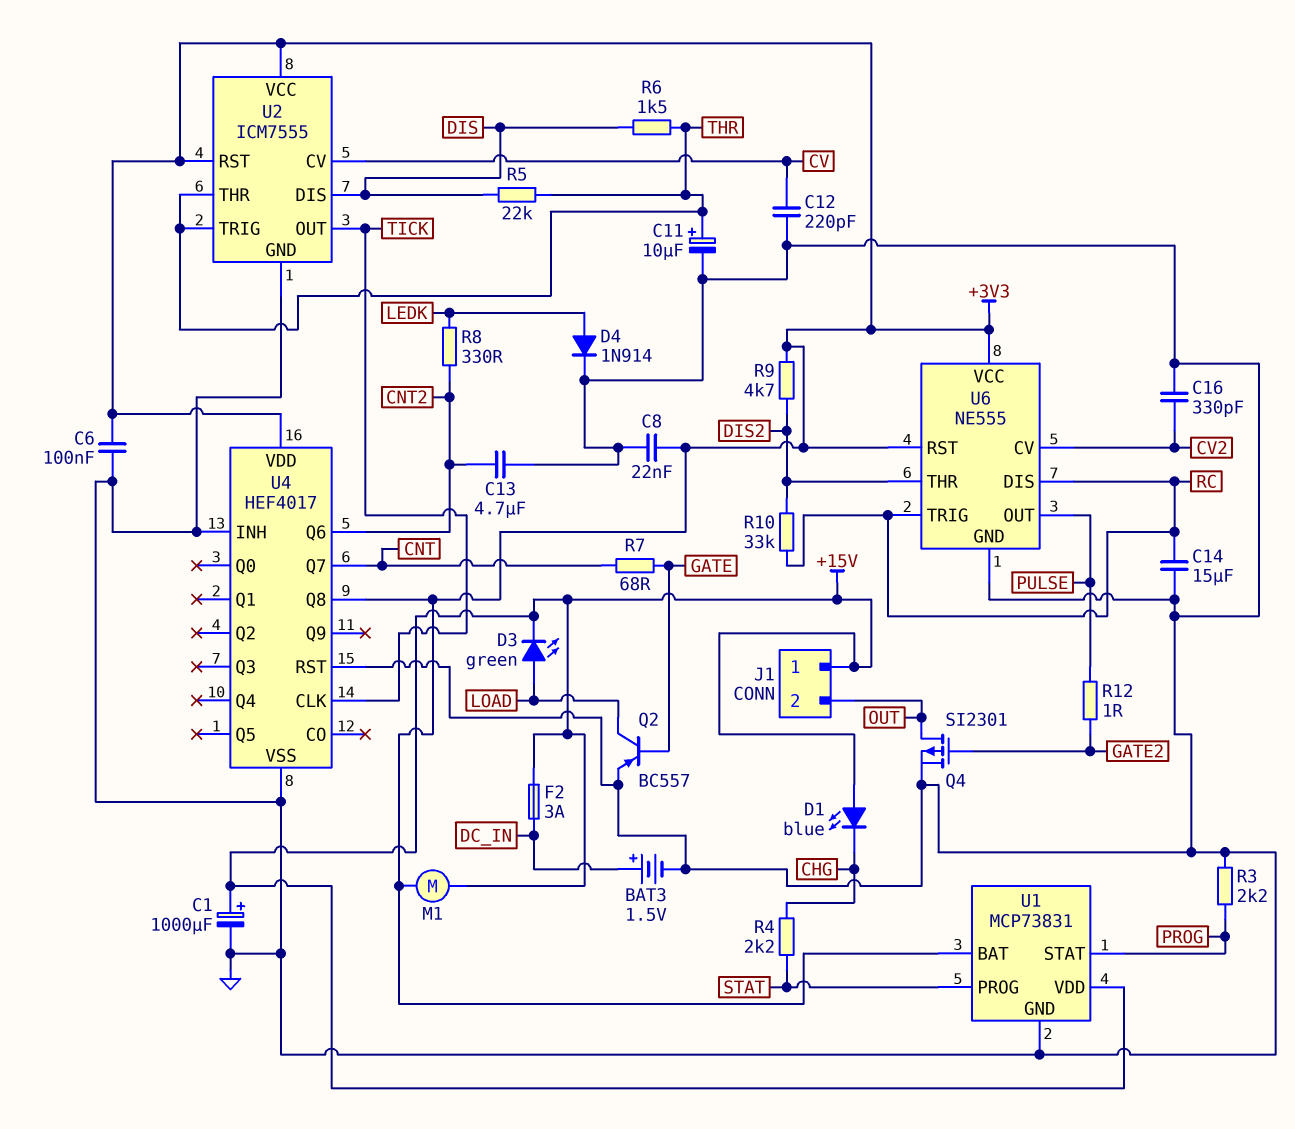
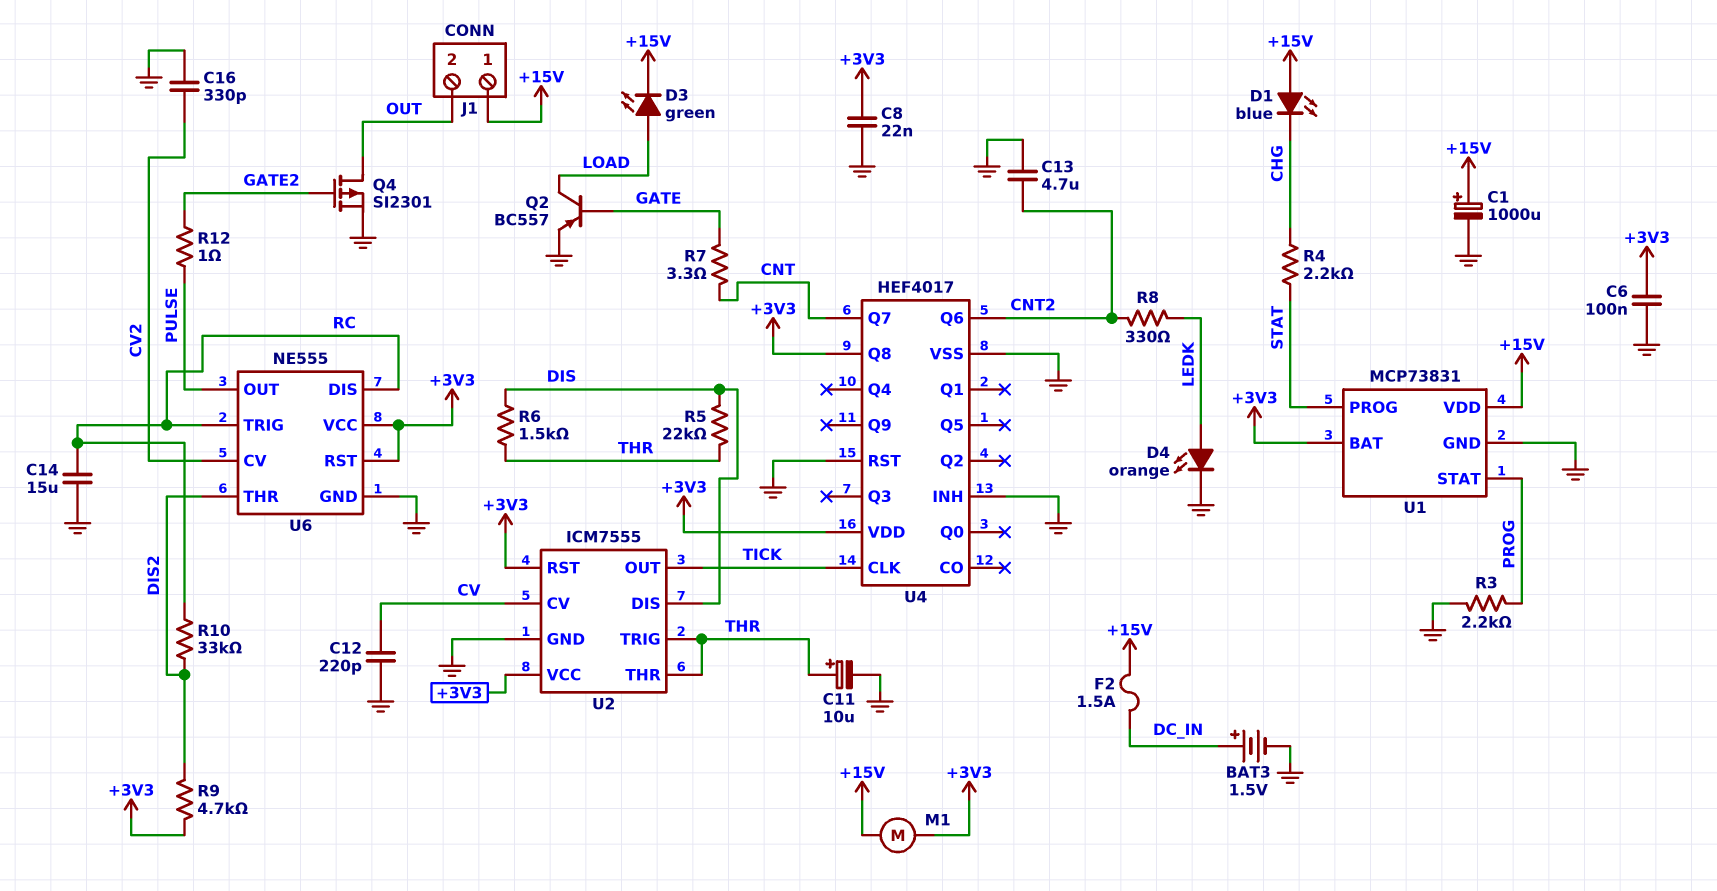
D4: diode 1N914 (A LEDK, K GND) -> LED orange (A LEDK, K GND)
F2: 3A (+15V, DC_IN) -> 1.5A (+15V, DC_IN)
R7: 68 (CNT, GATE) -> 3.3 (CNT, GATE)

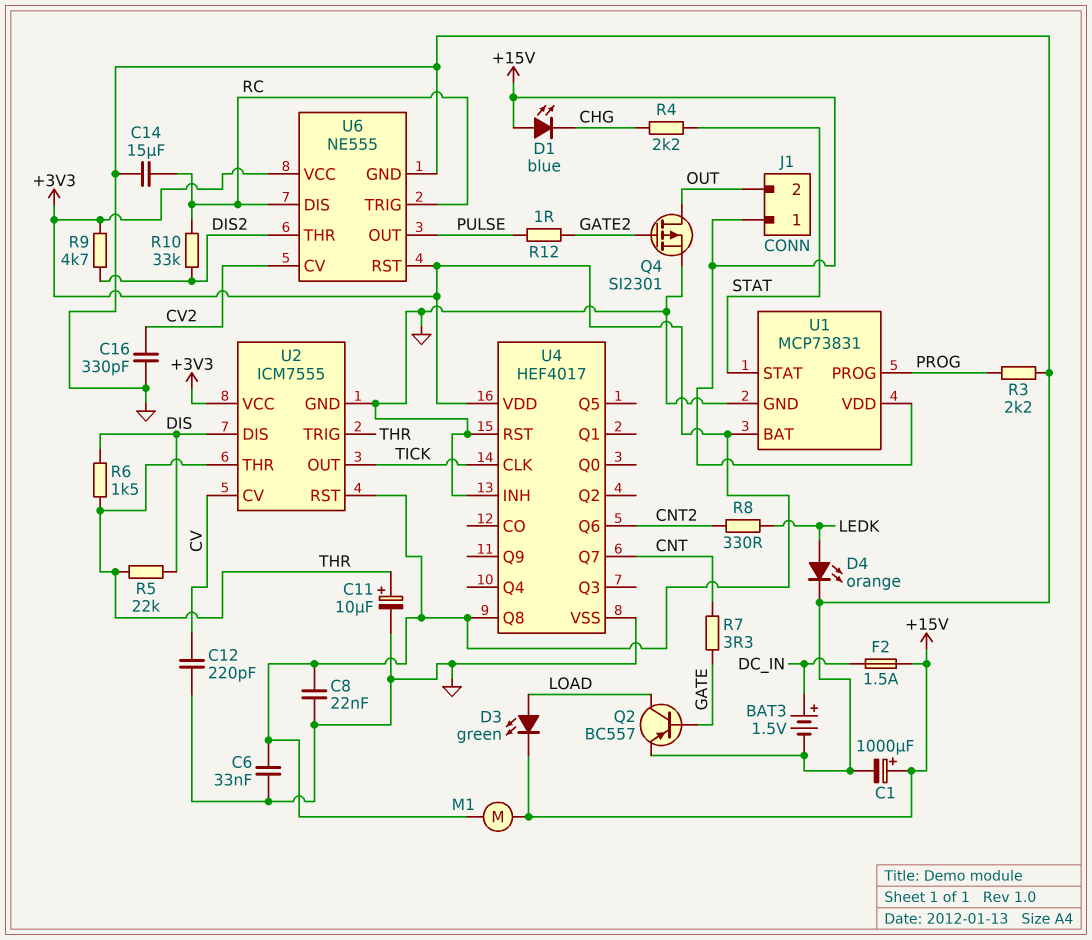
C6: 100nF (+3V3, GND) -> 33nF (+3V3, GND)
C13: 4.7uF (CNT2, GND) -> none
U1 pin PROG: STAT -> PROG
U1 pin STAT: PROG -> STAT

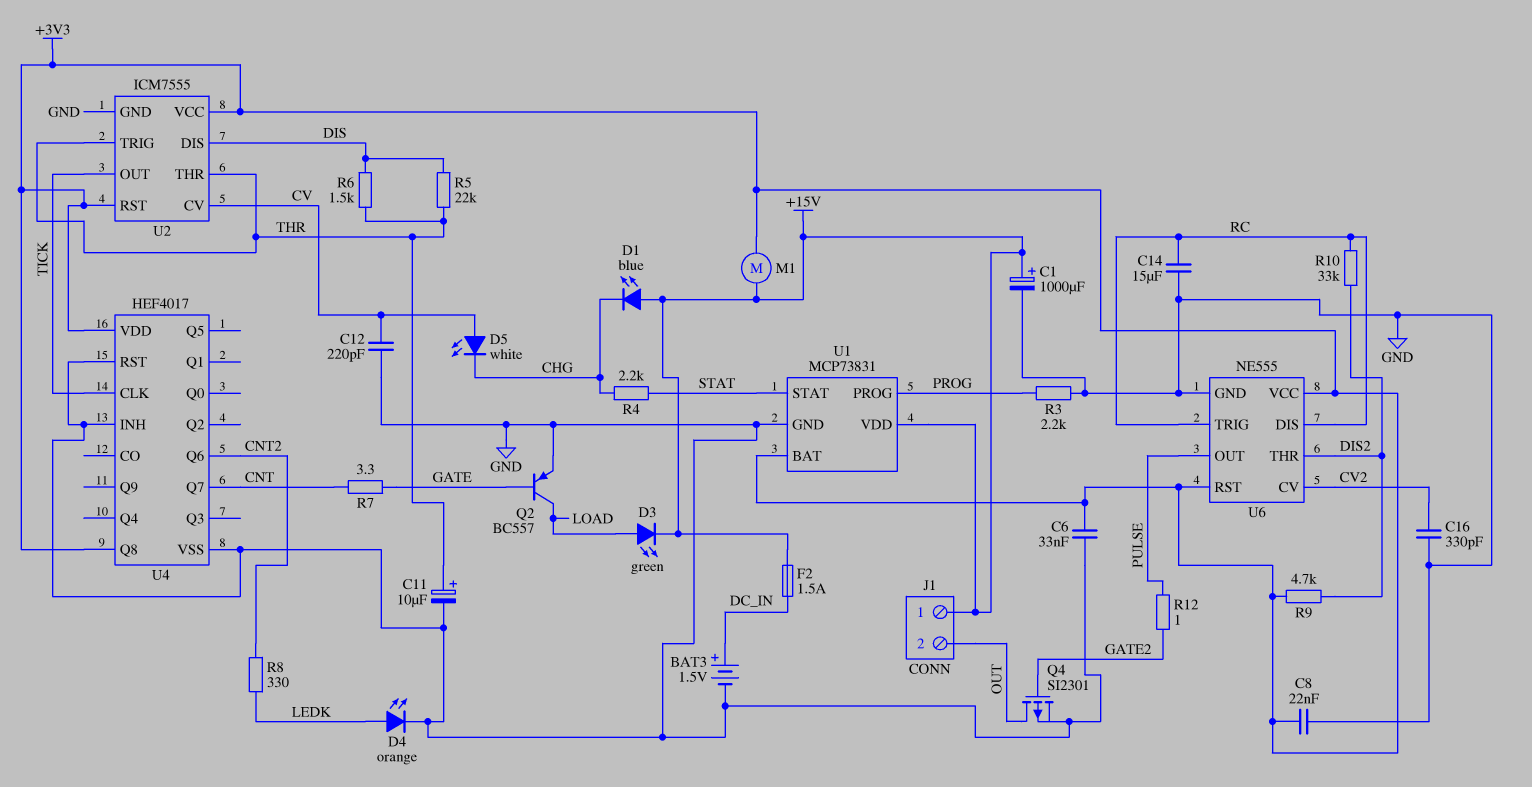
D5: none -> LED white (A CV, K CHG)

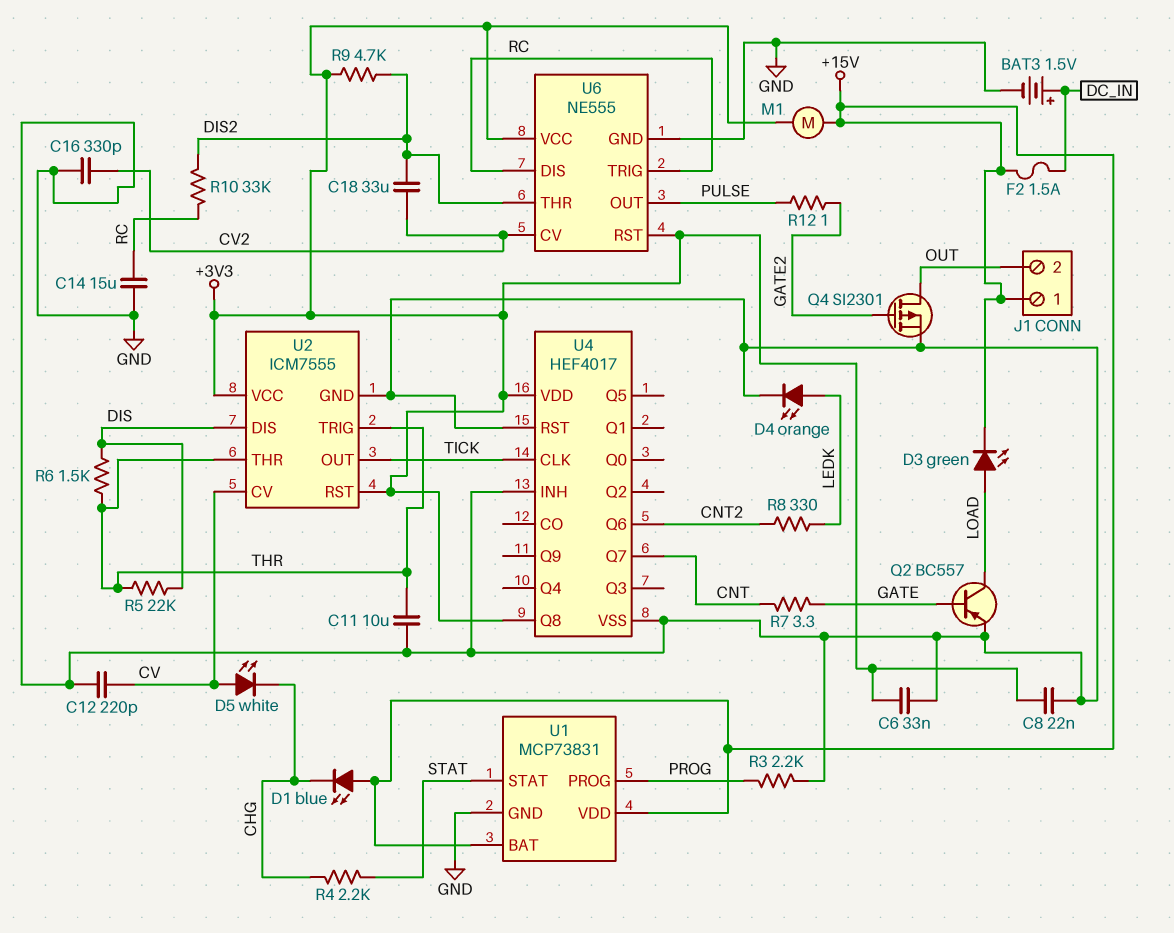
C1: 1000uF (plus +15V, minus GND) -> none
C11: 10uF (plus THR, minus GND) -> 10uF (GND, THR)
C18: none -> 33uF (CV2, DIS2)
U1 pin BAT: +3V3 -> +15V

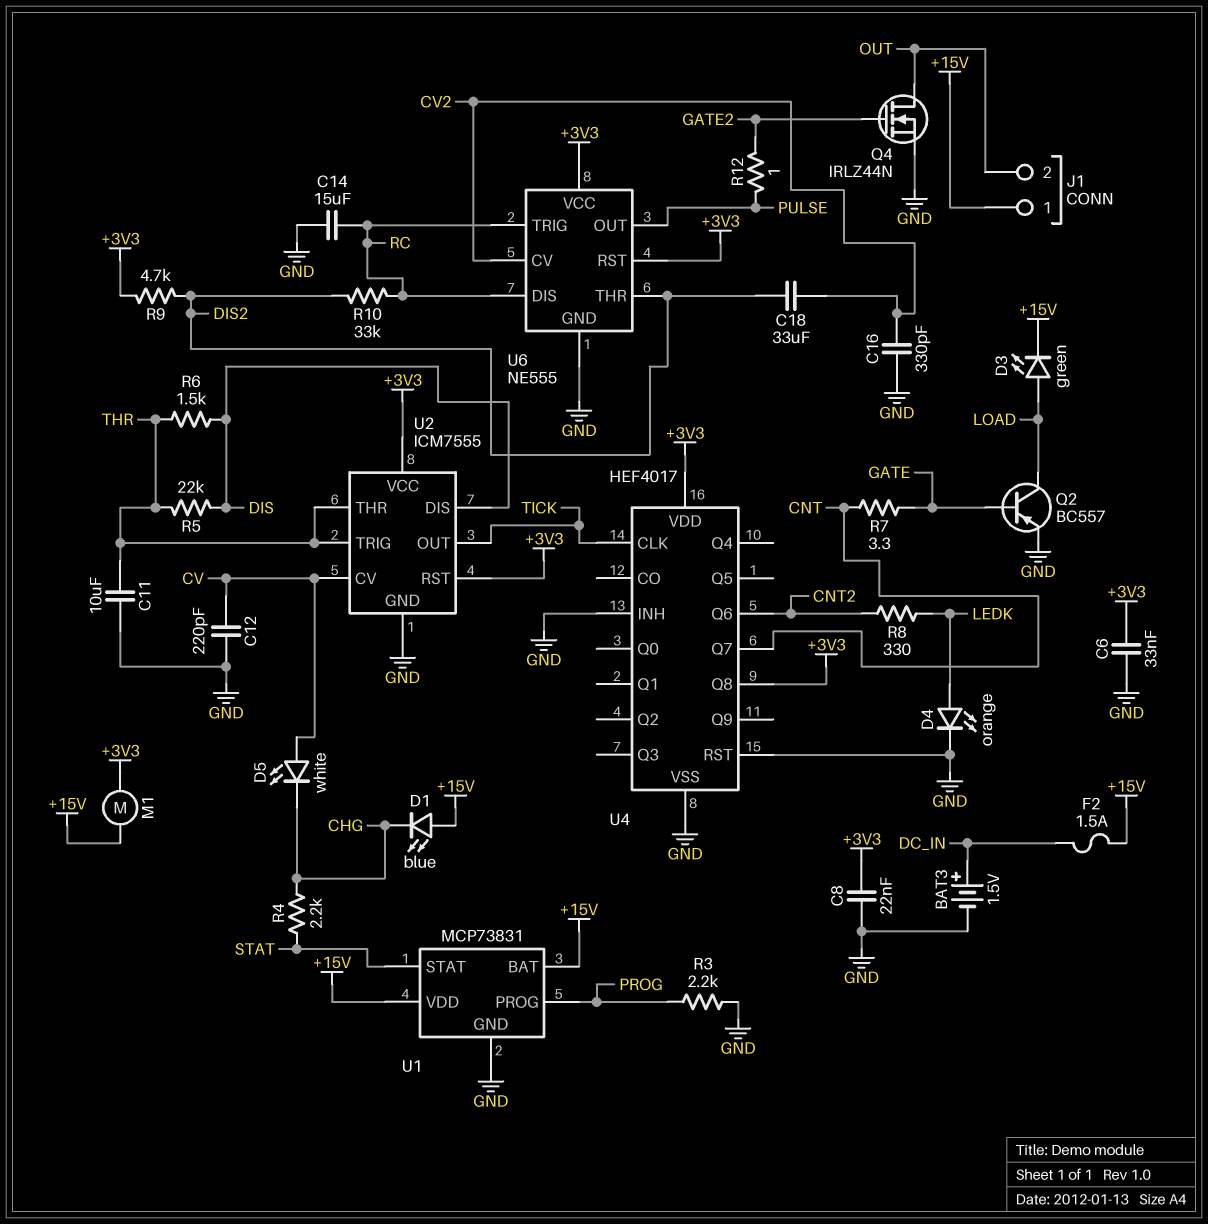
Q4: PMOS SI2301 (G GATE2, D OUT, S GND) -> NMOS IRLZ44N (G GATE2, D OUT, S GND)

